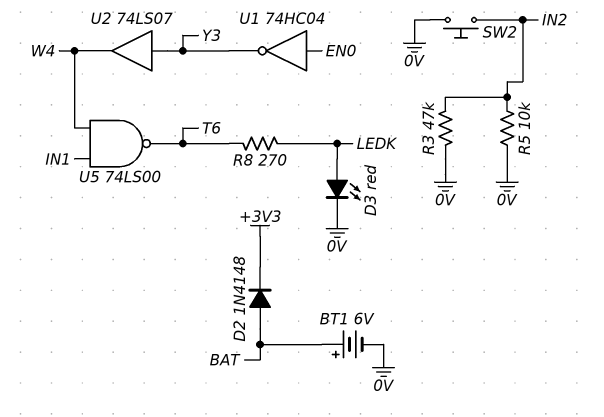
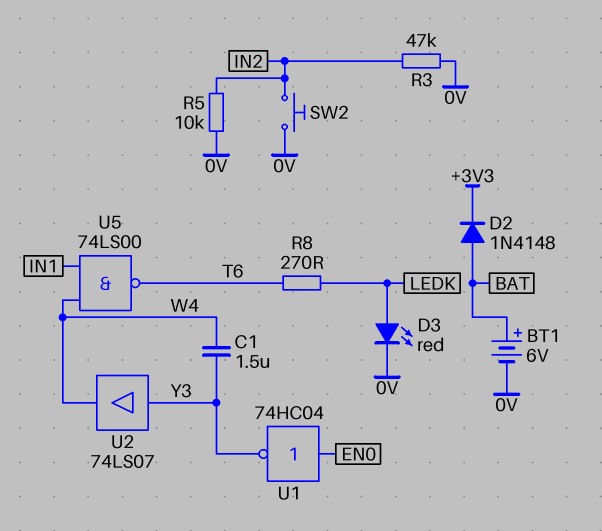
C1: none -> 1.5uF (W4, Y3)

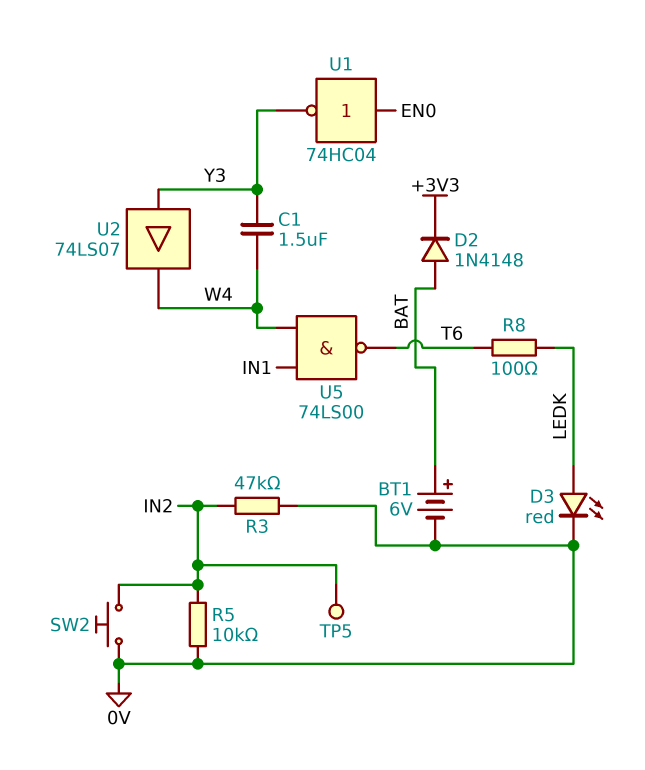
R8: 270 (LEDK, T6) -> 100 (LEDK, T6)
TP5: none -> test point (IN2)

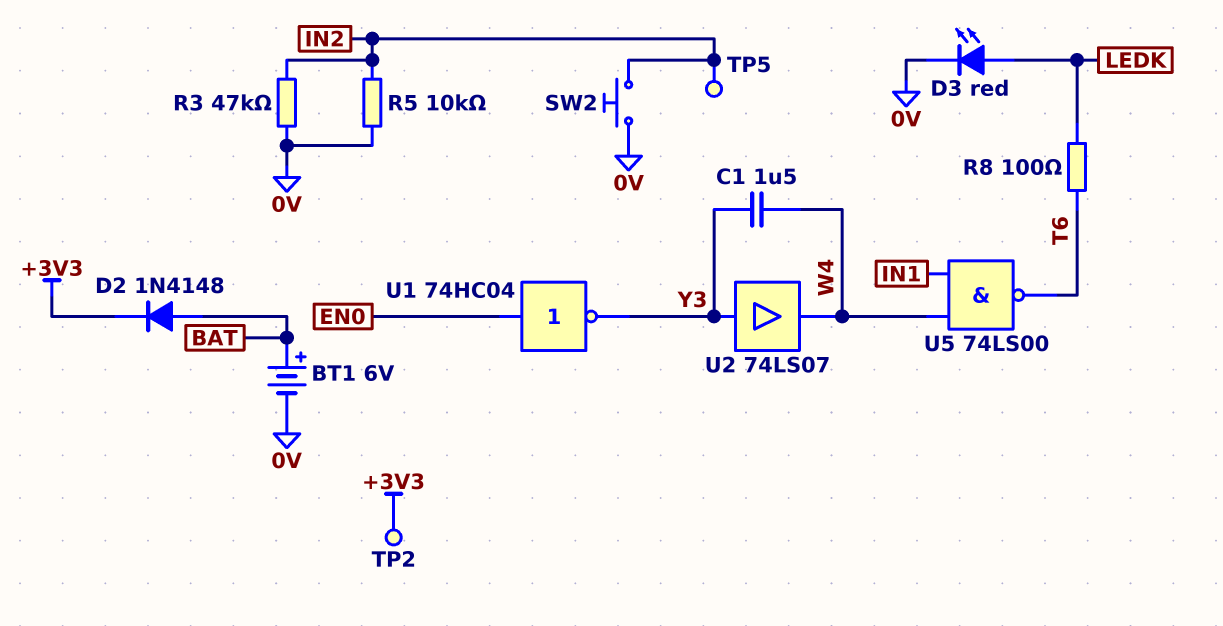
TP2: none -> test point (+3V3)

